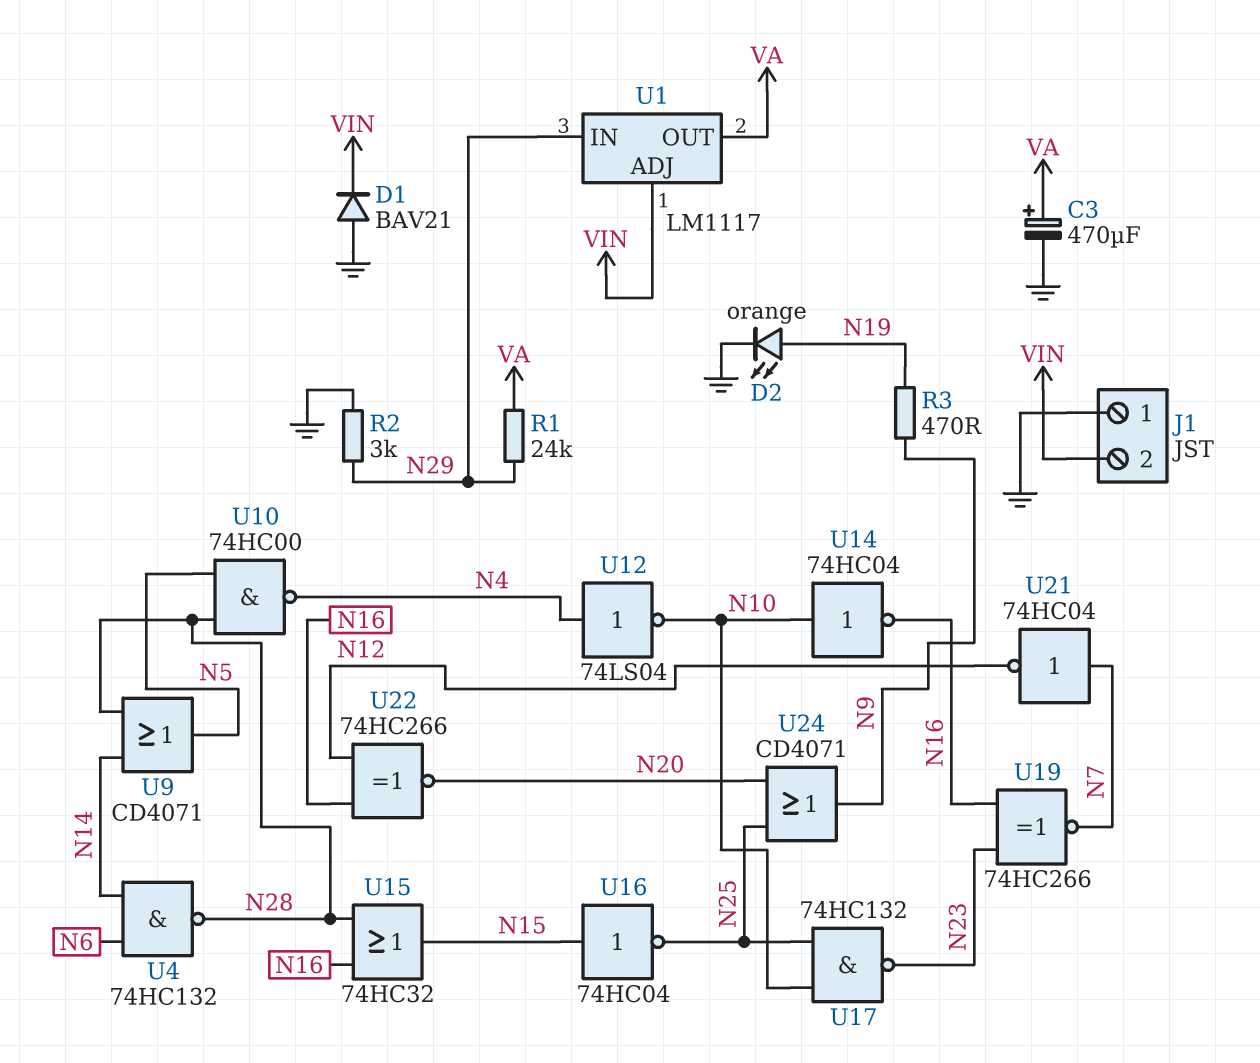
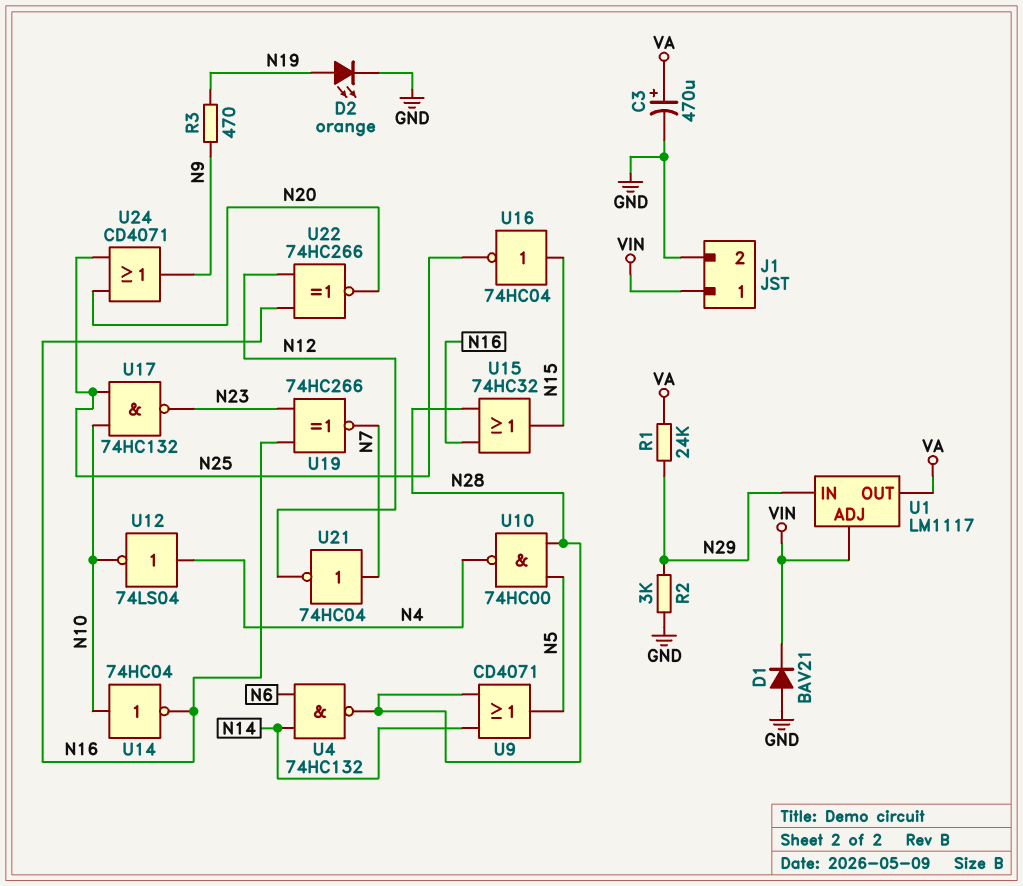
J1 pin 1: GND -> VIN
J1 pin 2: VIN -> GND

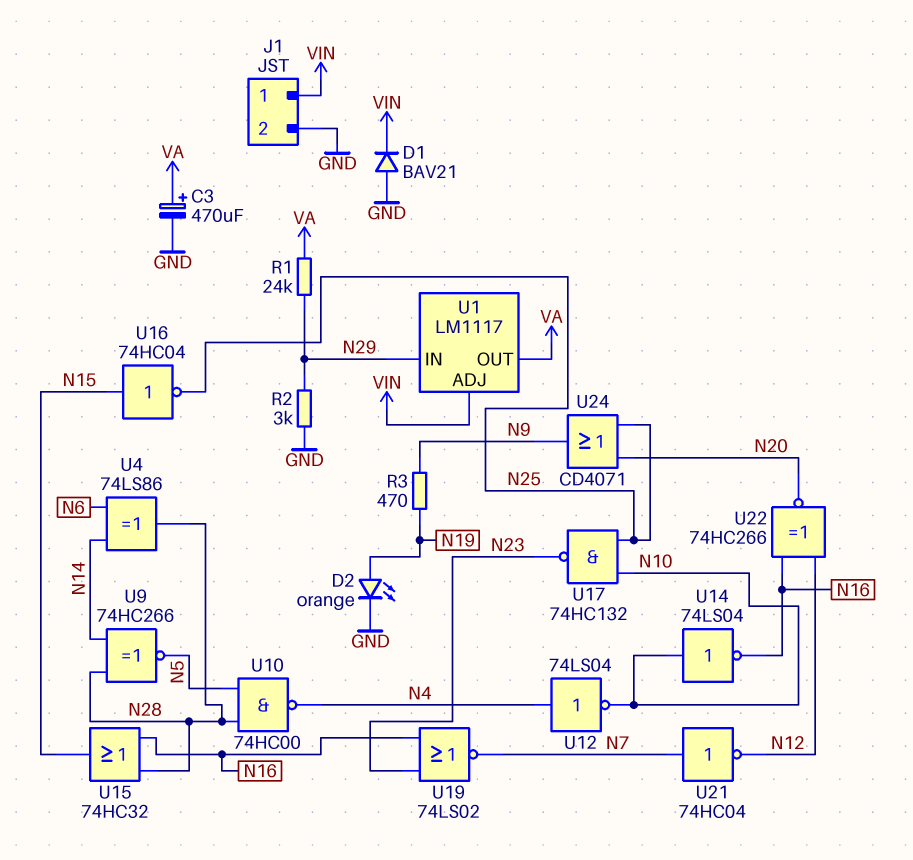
U4: NAND 74HC132 (in N6, in N14, out N28) -> XOR 74LS86 (in N6, in N14, out N28)
U9: OR CD4071 (in N14, in N28, out N5) -> XNOR 74HC266 (in N14, in N28, out N5)
U14: NOT 74HC04 (in N10, out N16) -> NOT 74LS04 (in N10, out N16)
U19: XNOR 74HC266 (in N16, in N23, out N7) -> NOR 74LS02 (in N16, in N23, out N7)

